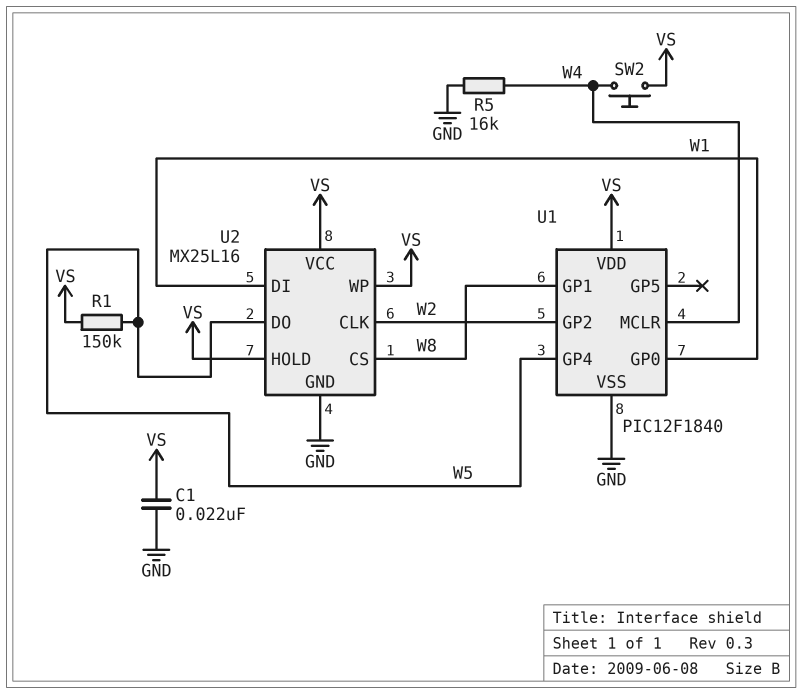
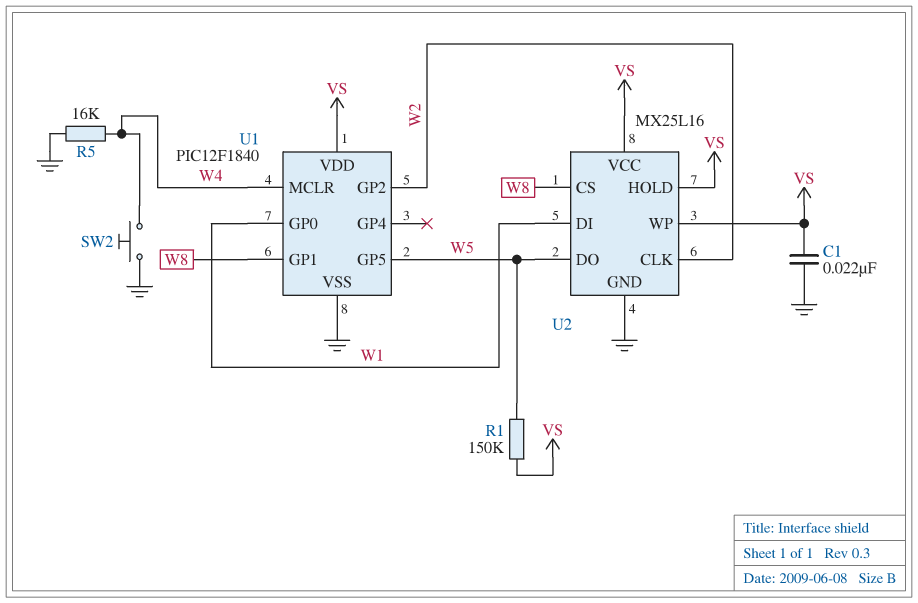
SW2: button (VS, W4) -> button (GND, W4)
U1 pin GP4: W5 -> none
U1 pin GP5: none -> W5

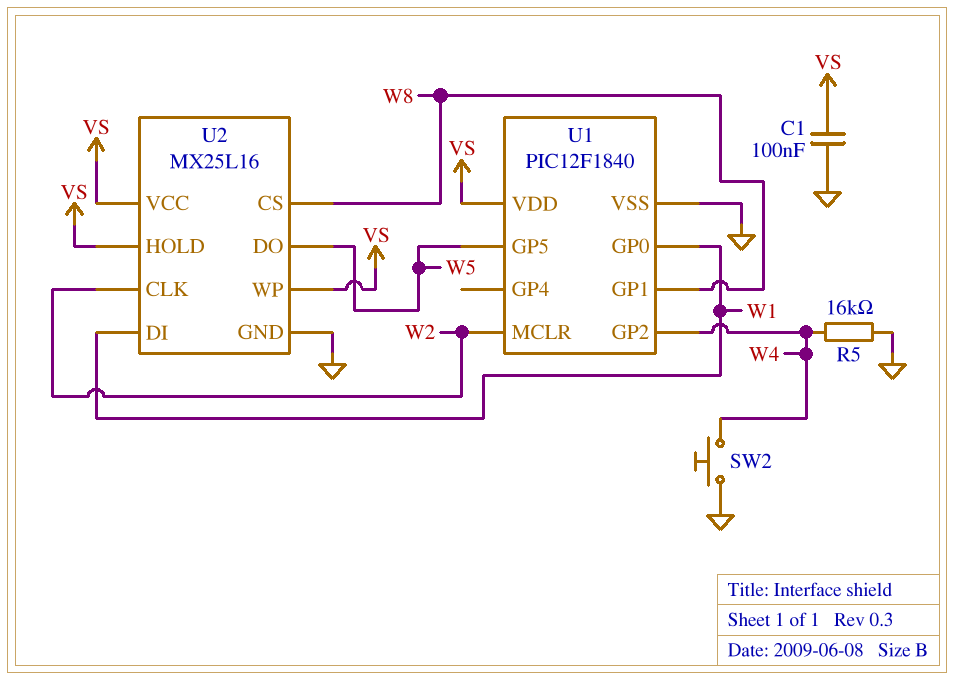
C1: 22nF (GND, VS) -> 100nF (GND, VS)
R1: 150k (VS, W5) -> none
U1 pin GP2: W2 -> W4
U1 pin MCLR: W4 -> W2

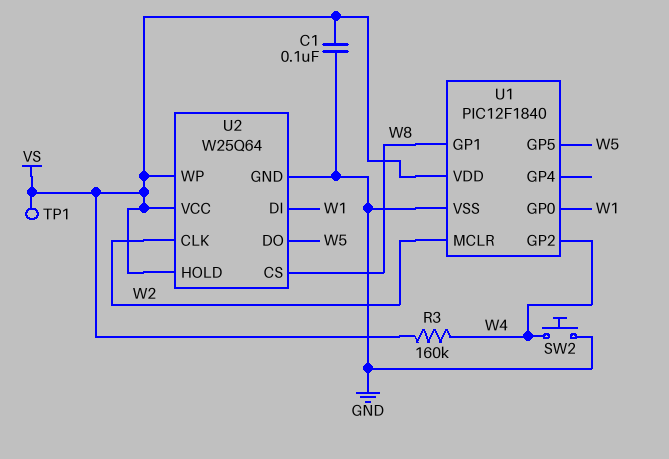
R3: none -> 160k (VS, W4)
R5: 16k (GND, W4) -> none
TP1: none -> test point (VS)
U2: MX25L16 -> W25Q64

